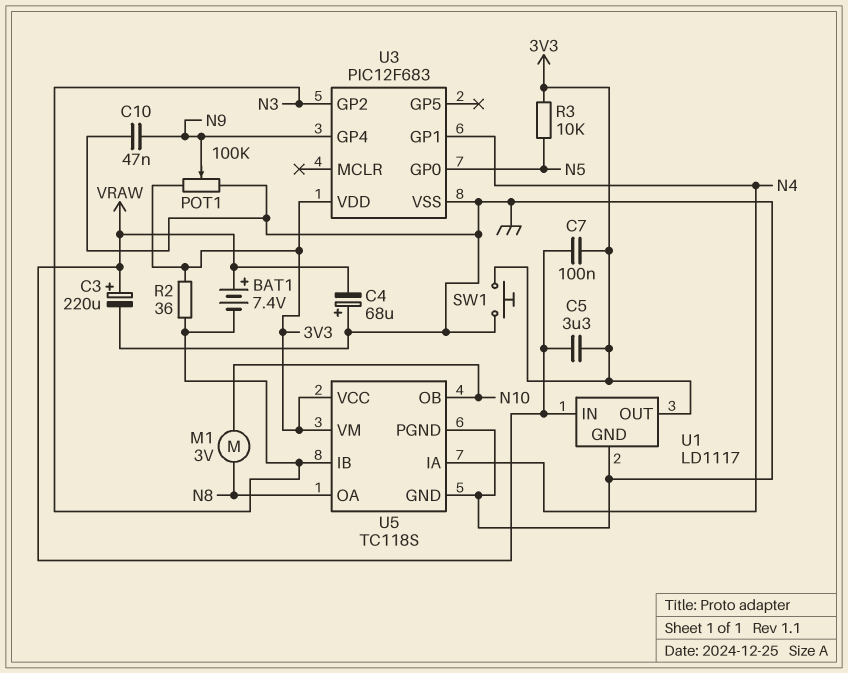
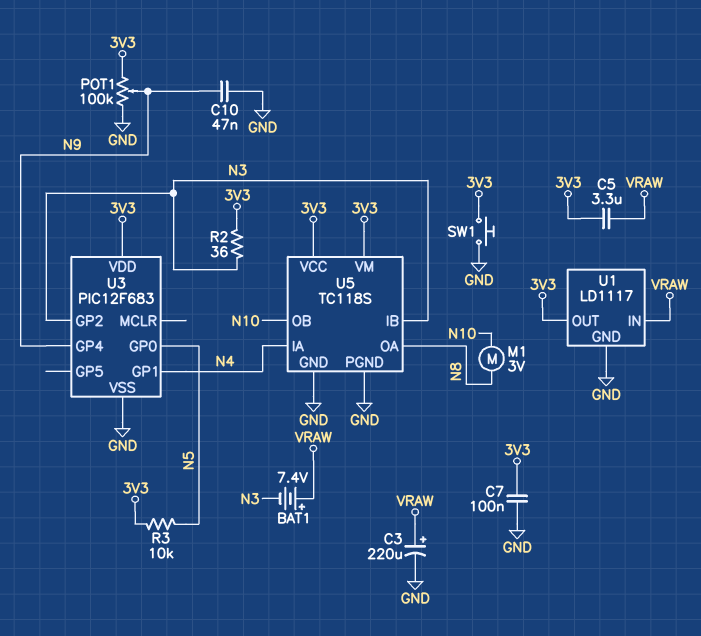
C4: 68uF (plus GND, minus VRAW) -> none
C7: 100nF (3V3, VRAW) -> 100nF (3V3, GND)

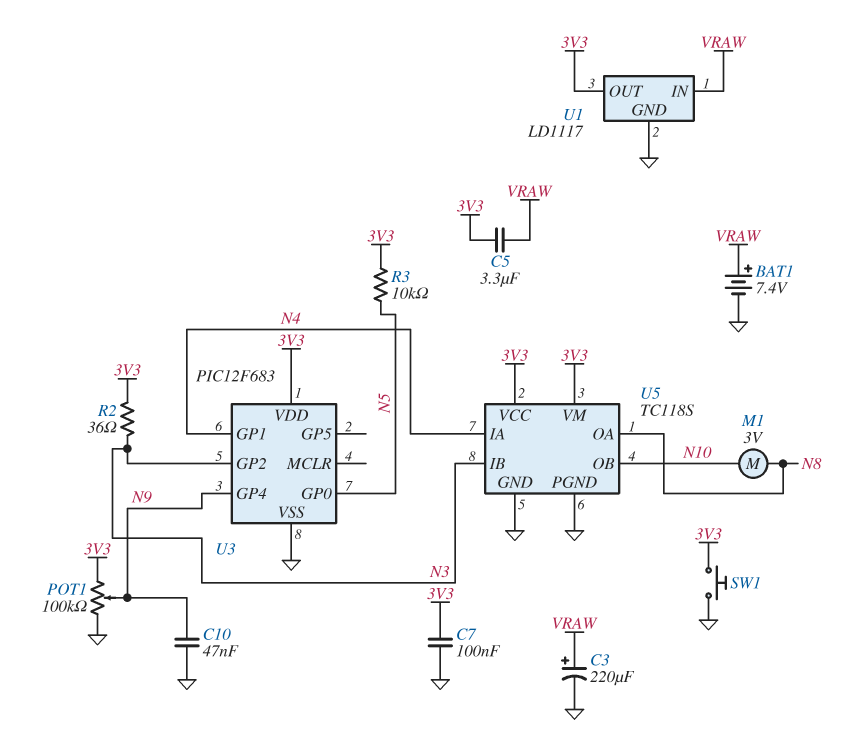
BAT1: 7.4V (plus VRAW, minus N3) -> 7.4V (plus VRAW, minus GND)

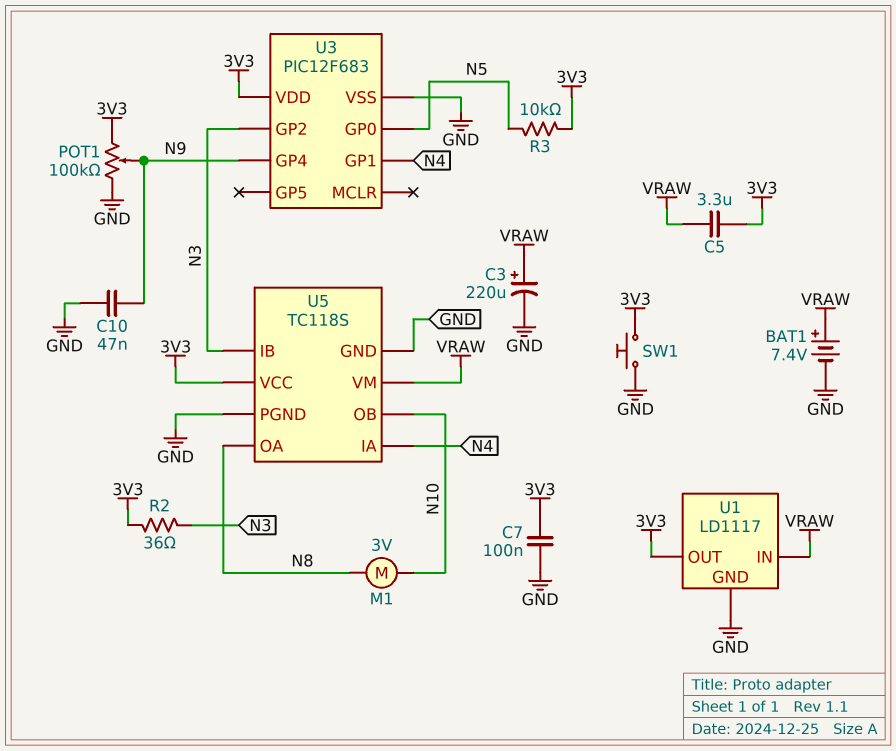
U5 pin VM: 3V3 -> VRAW

